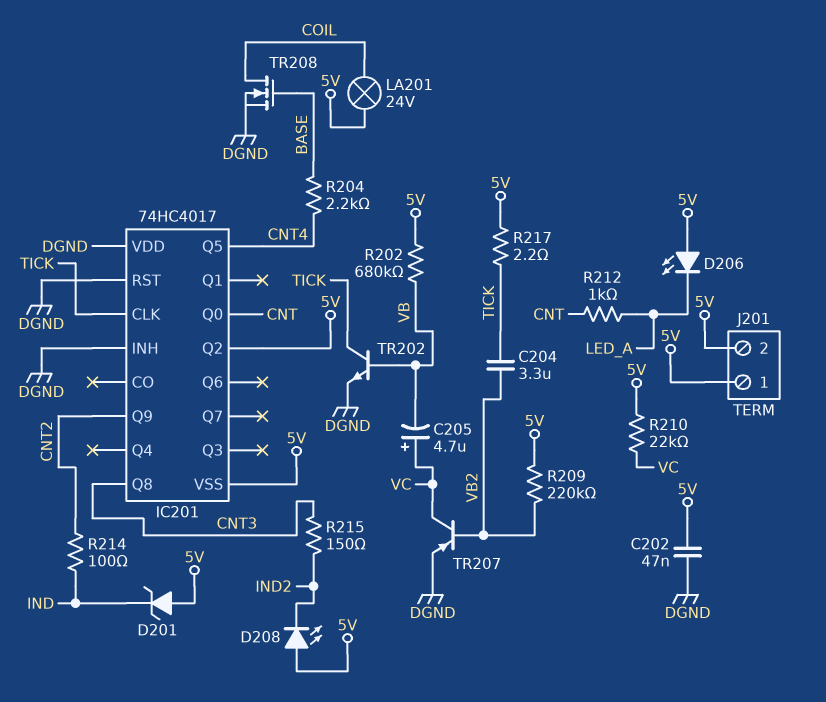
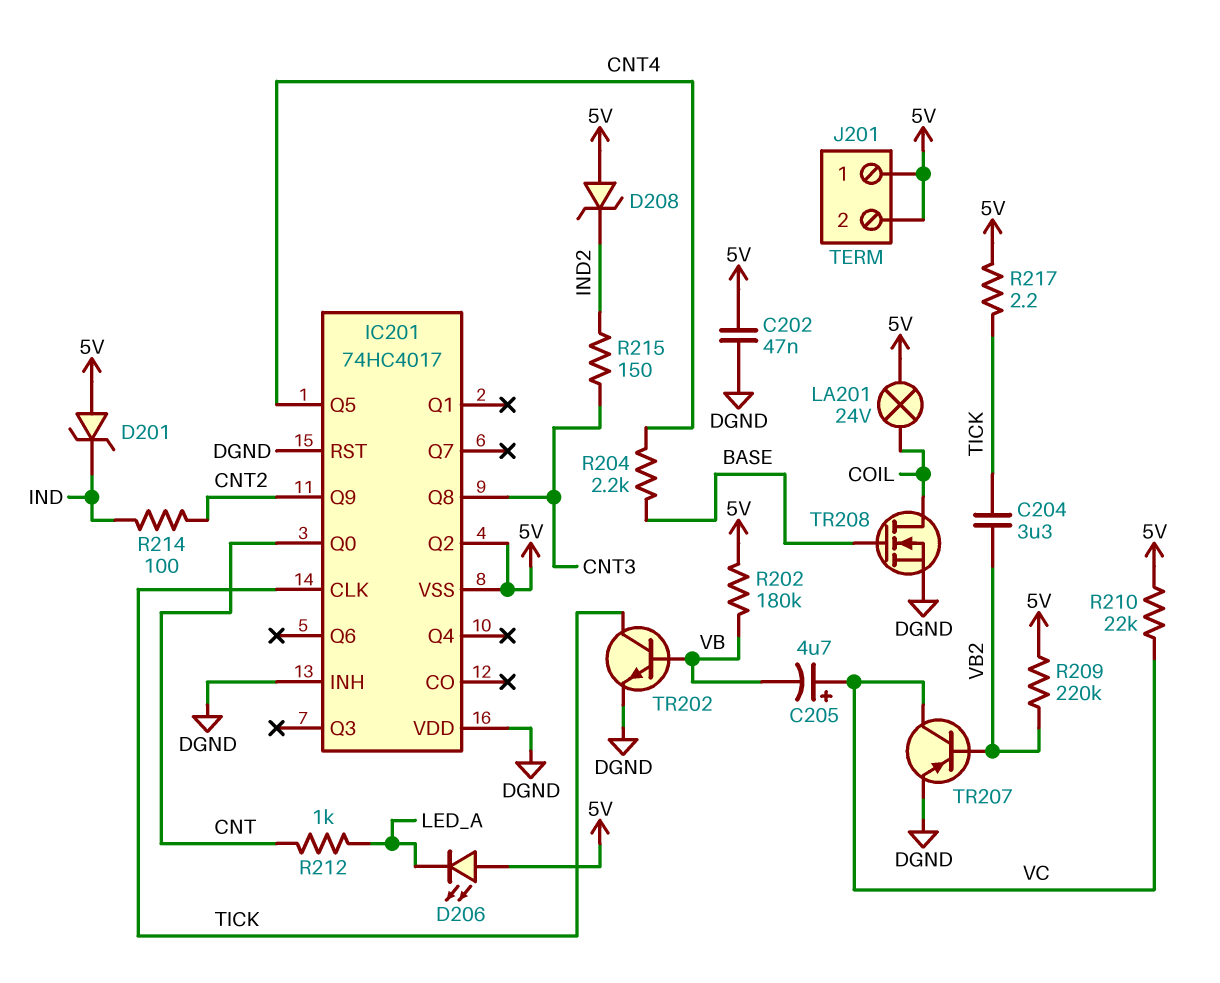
D208: LED (A 5V, K IND2) -> zener (A 5V, K IND2)
R202: 680k (5V, VB) -> 180k (5V, VB)

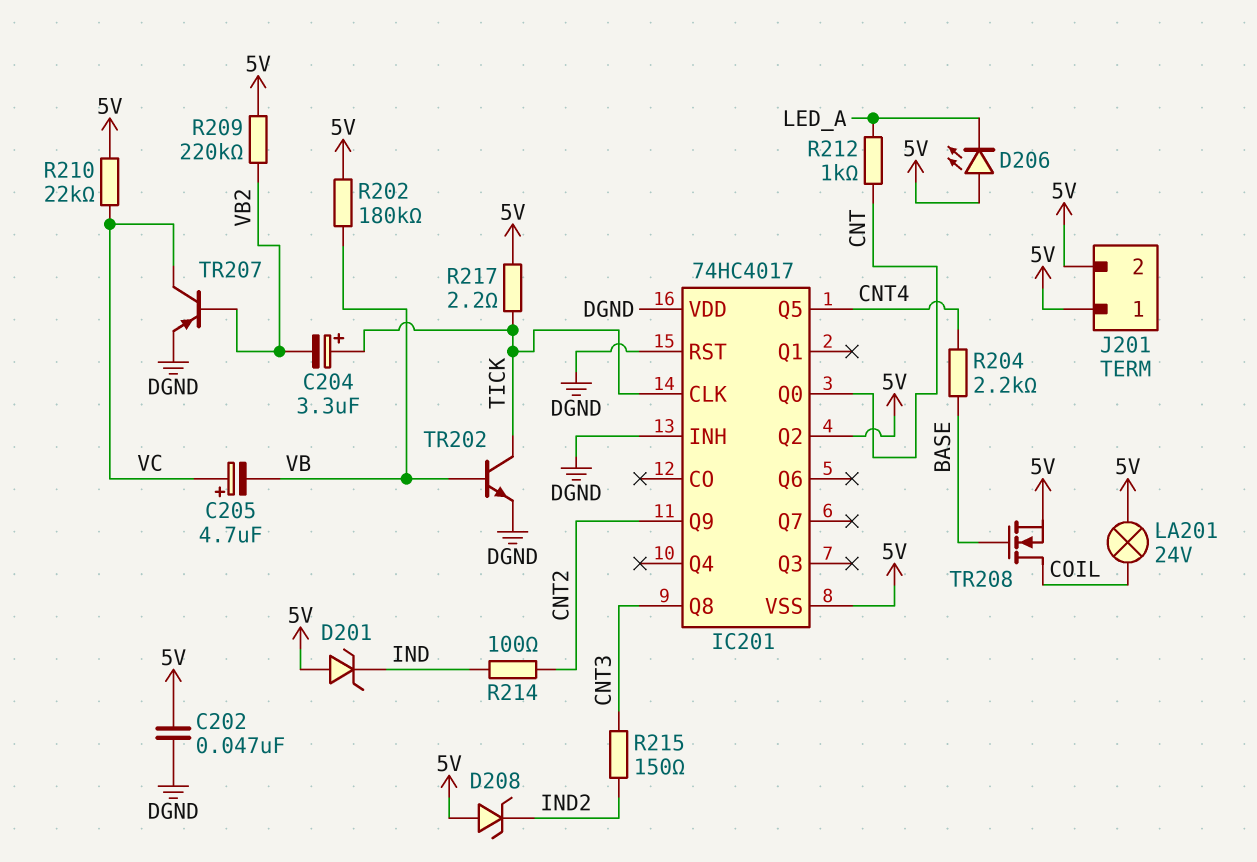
C204: 3.3uF (TICK, VB2) -> 3.3uF (plus TICK, minus VB2)
TR208: NMOS (G BASE, D COIL, S DGND) -> NMOS (G BASE, D COIL, S 5V)

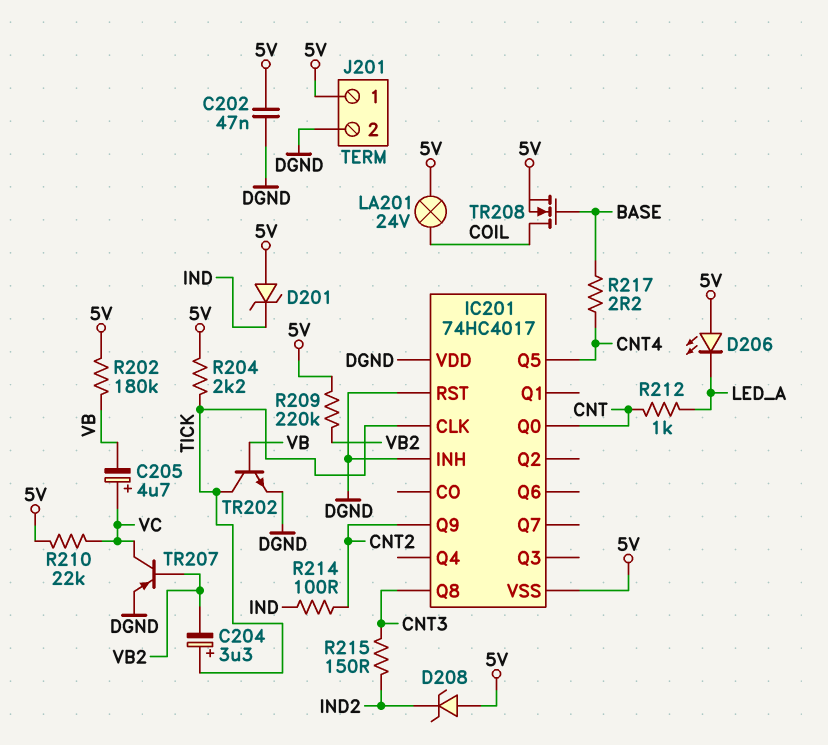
IC201 pin Q2: 5V -> none
J201 pin 2: 5V -> DGND
R204: 2.2k (BASE, CNT4) -> 2.2k (5V, TICK)
R217: 2.2 (5V, TICK) -> 2.2 (BASE, CNT4)

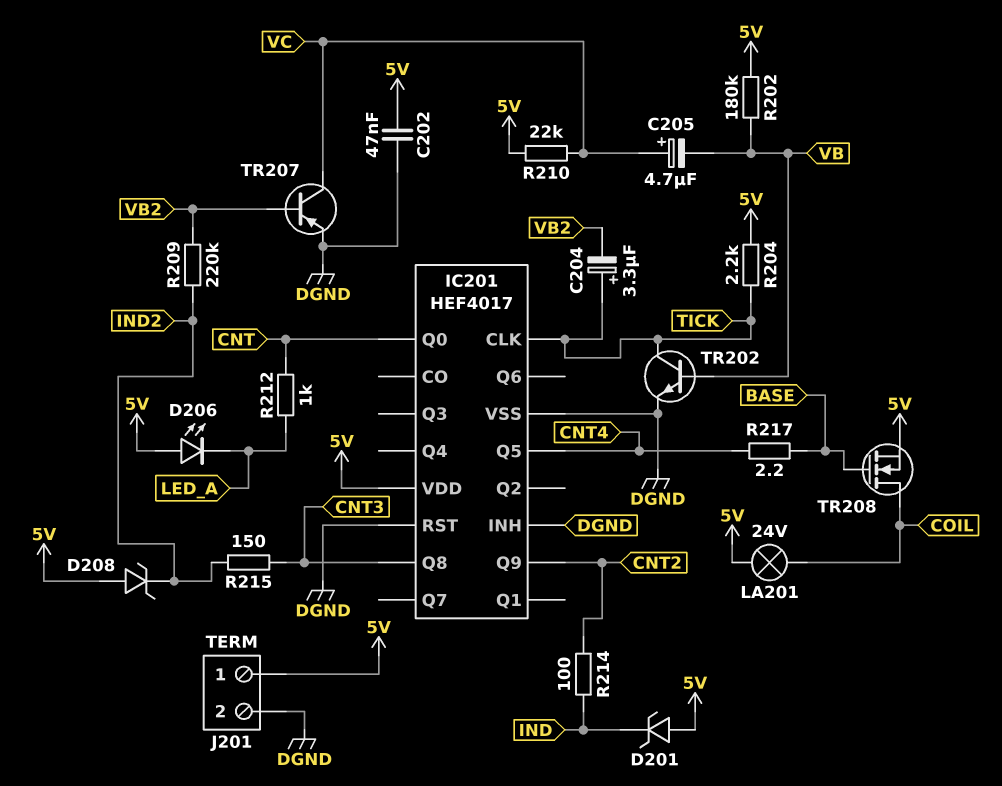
IC201: 74HC4017 -> HEF4017
IC201 pin VDD: DGND -> 5V
IC201 pin VSS: 5V -> DGND
R209: 220k (5V, VB2) -> 220k (IND2, VB2)

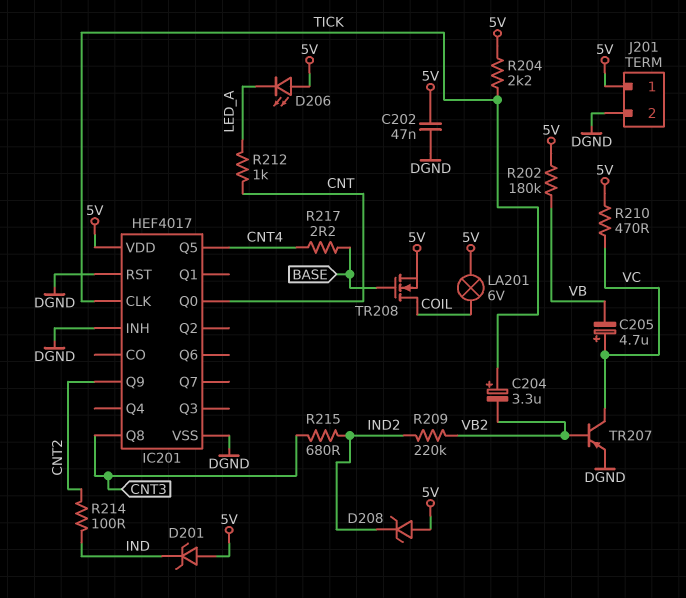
LA201: lamp 24V (5V, COIL) -> lamp 6V (5V, COIL)
R210: 22k (5V, VC) -> 470 (5V, VC)
R215: 150 (CNT3, IND2) -> 680 (CNT3, IND2)
TR202: NPN (B VB, C TICK, E DGND) -> none

